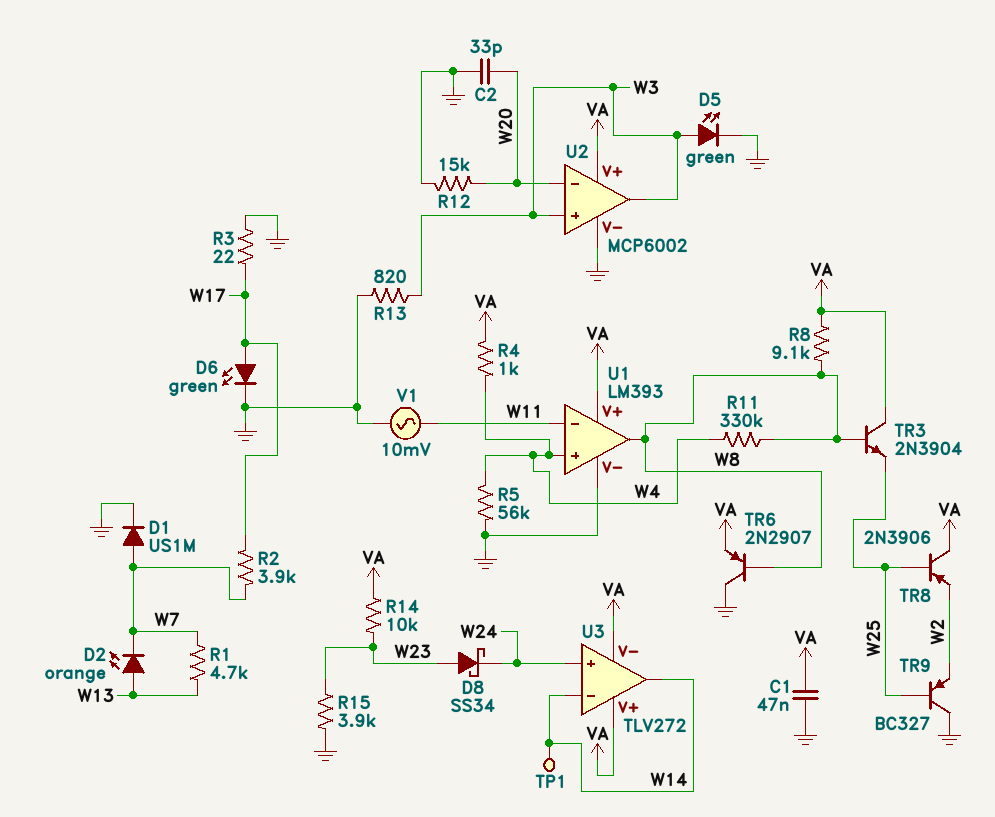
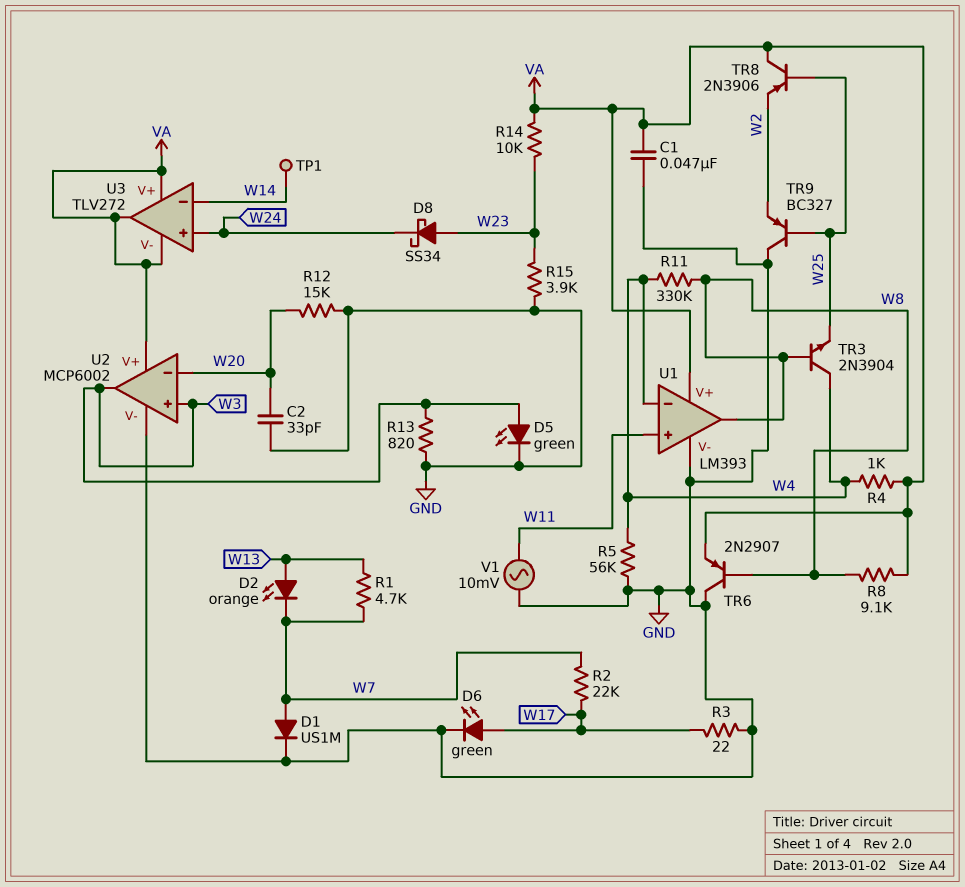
R2: 3.9k (W7, W17) -> 22k (W7, W17)
TR3: NPN 2N3904 (B W8, C VA, E W25) -> NPN 2N3904 (B W8, C W4, E W25)
U1 pin in+: W4 -> W11
U1 pin in-: W11 -> W4
U3 pin out: W14 -> VA

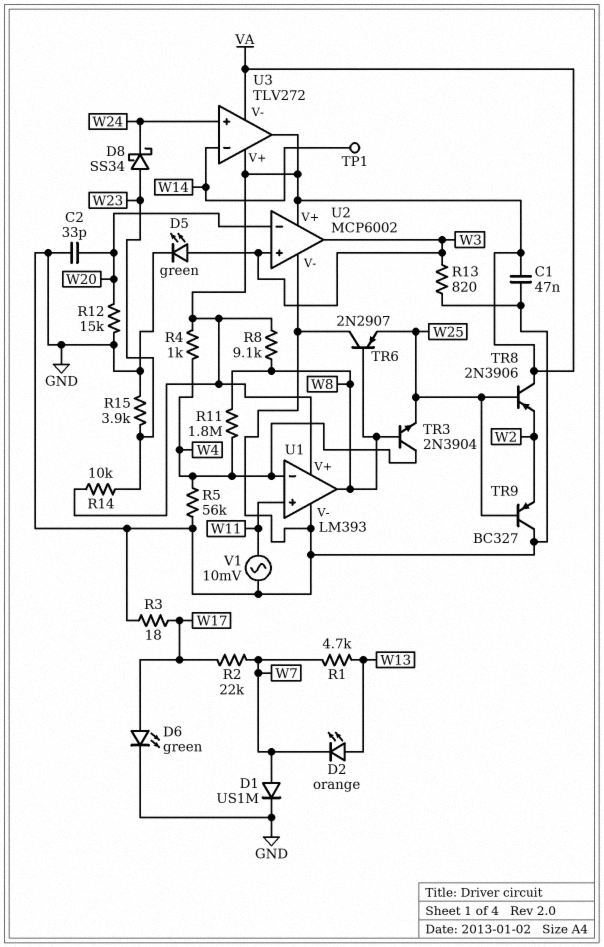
R3: 22 (GND, W17) -> 18 (GND, W17)
R11: 330k (W4, W8) -> 1.8M (W4, W8)
TR6: PNP 2N2907 (B W8, C GND, E VA) -> PNP 2N2907 (B W8, C GND, E W25)

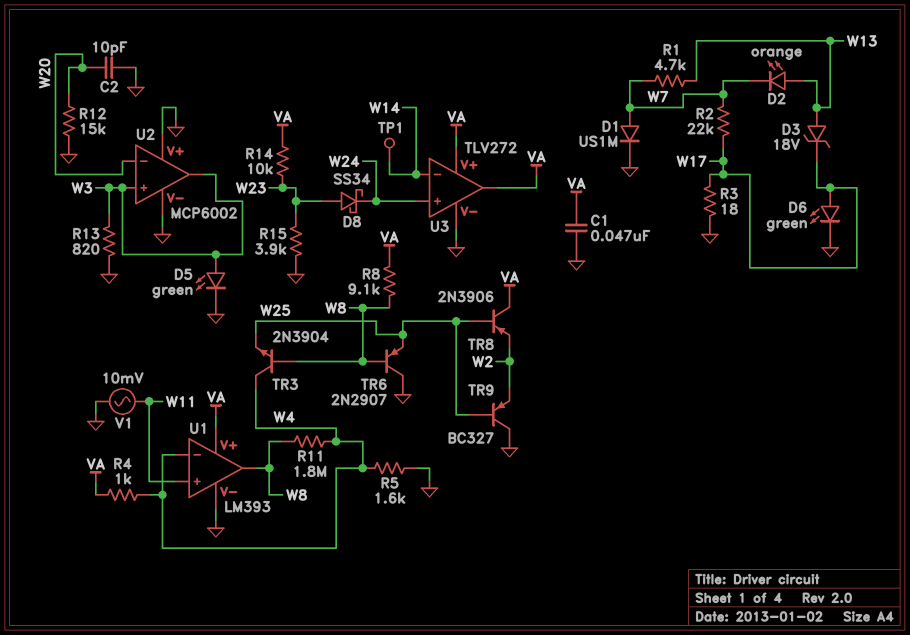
C2: 33pF (GND, W20) -> 10pF (GND, W20)
D3: none -> zener 18V (A W13, K W17)
R5: 56k (GND, W4) -> 1.6k (GND, W4)
U2 pin V+: VA -> GND
U3 pin V-: VA -> GND

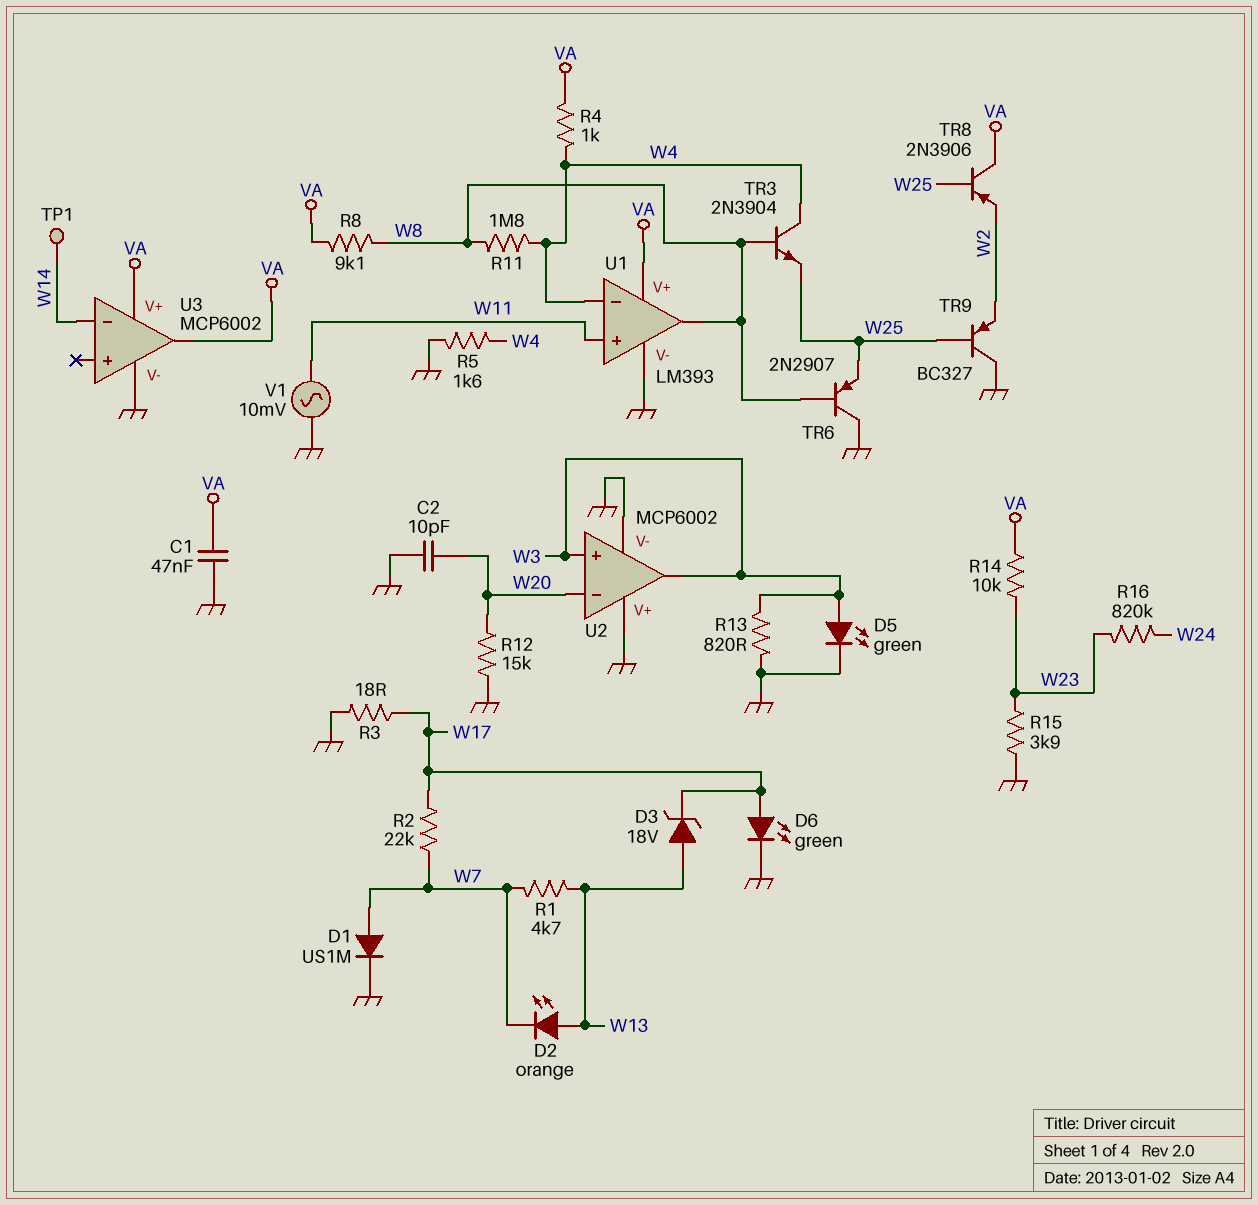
D8: schottky SS34 (A W23, K W24) -> none
R16: none -> 820k (W23, W24)
U3: TLV272 -> MCP6002
U3 pin in+: W24 -> none

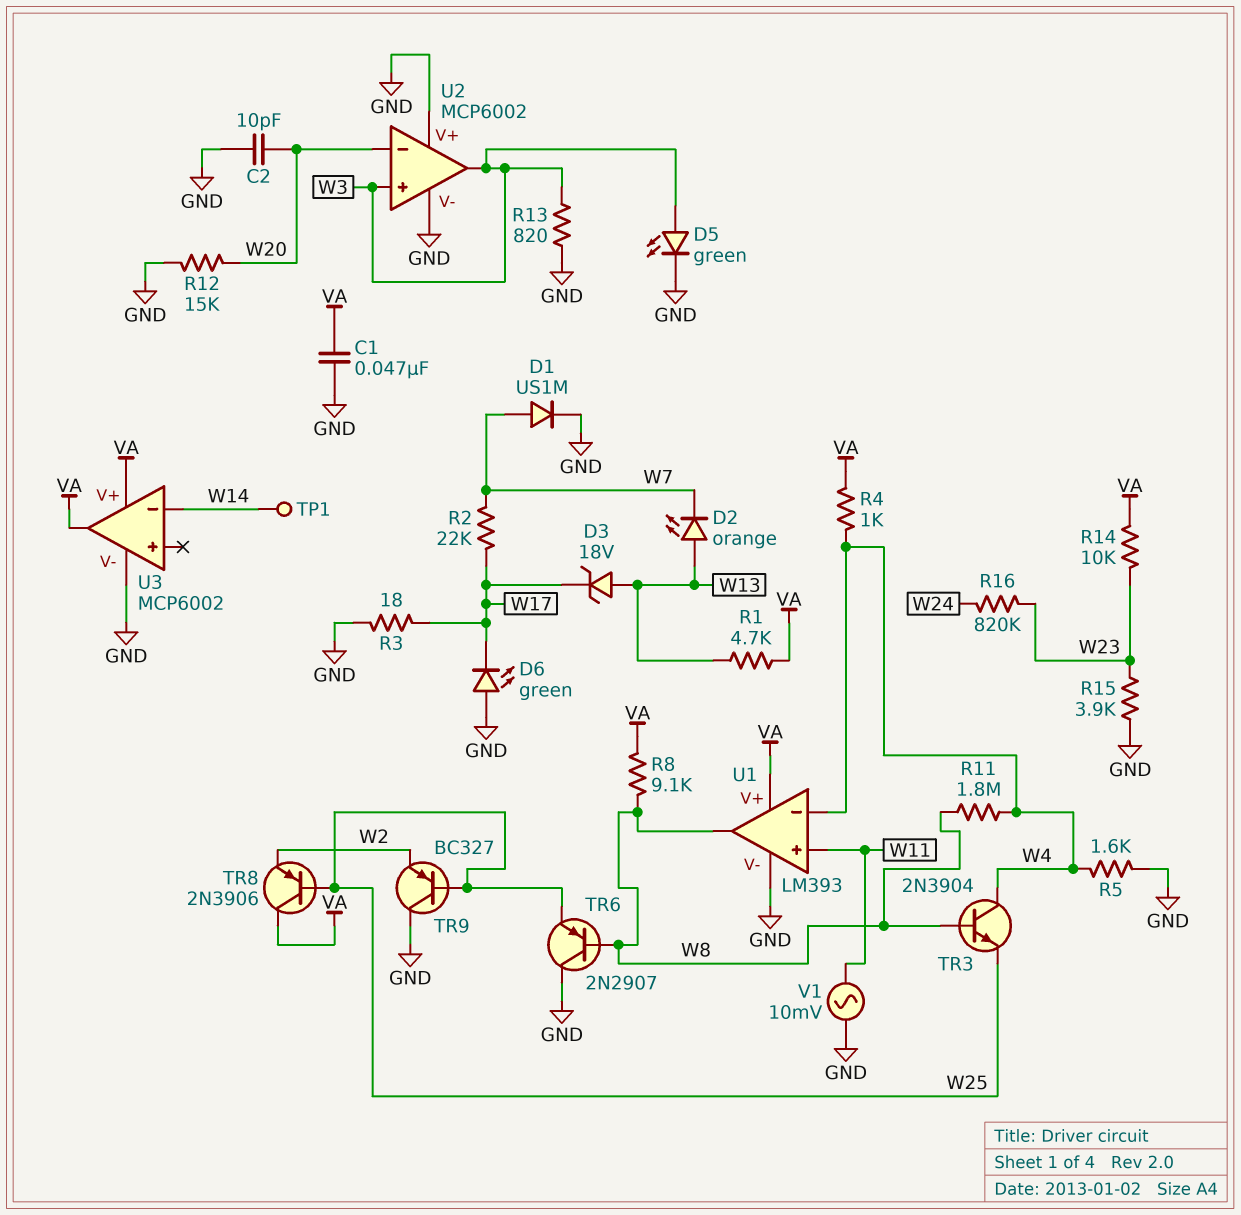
D6: LED green (A W17, K GND) -> LED green (A GND, K W17)
R1: 4.7k (W7, W13) -> 4.7k (VA, W13)

